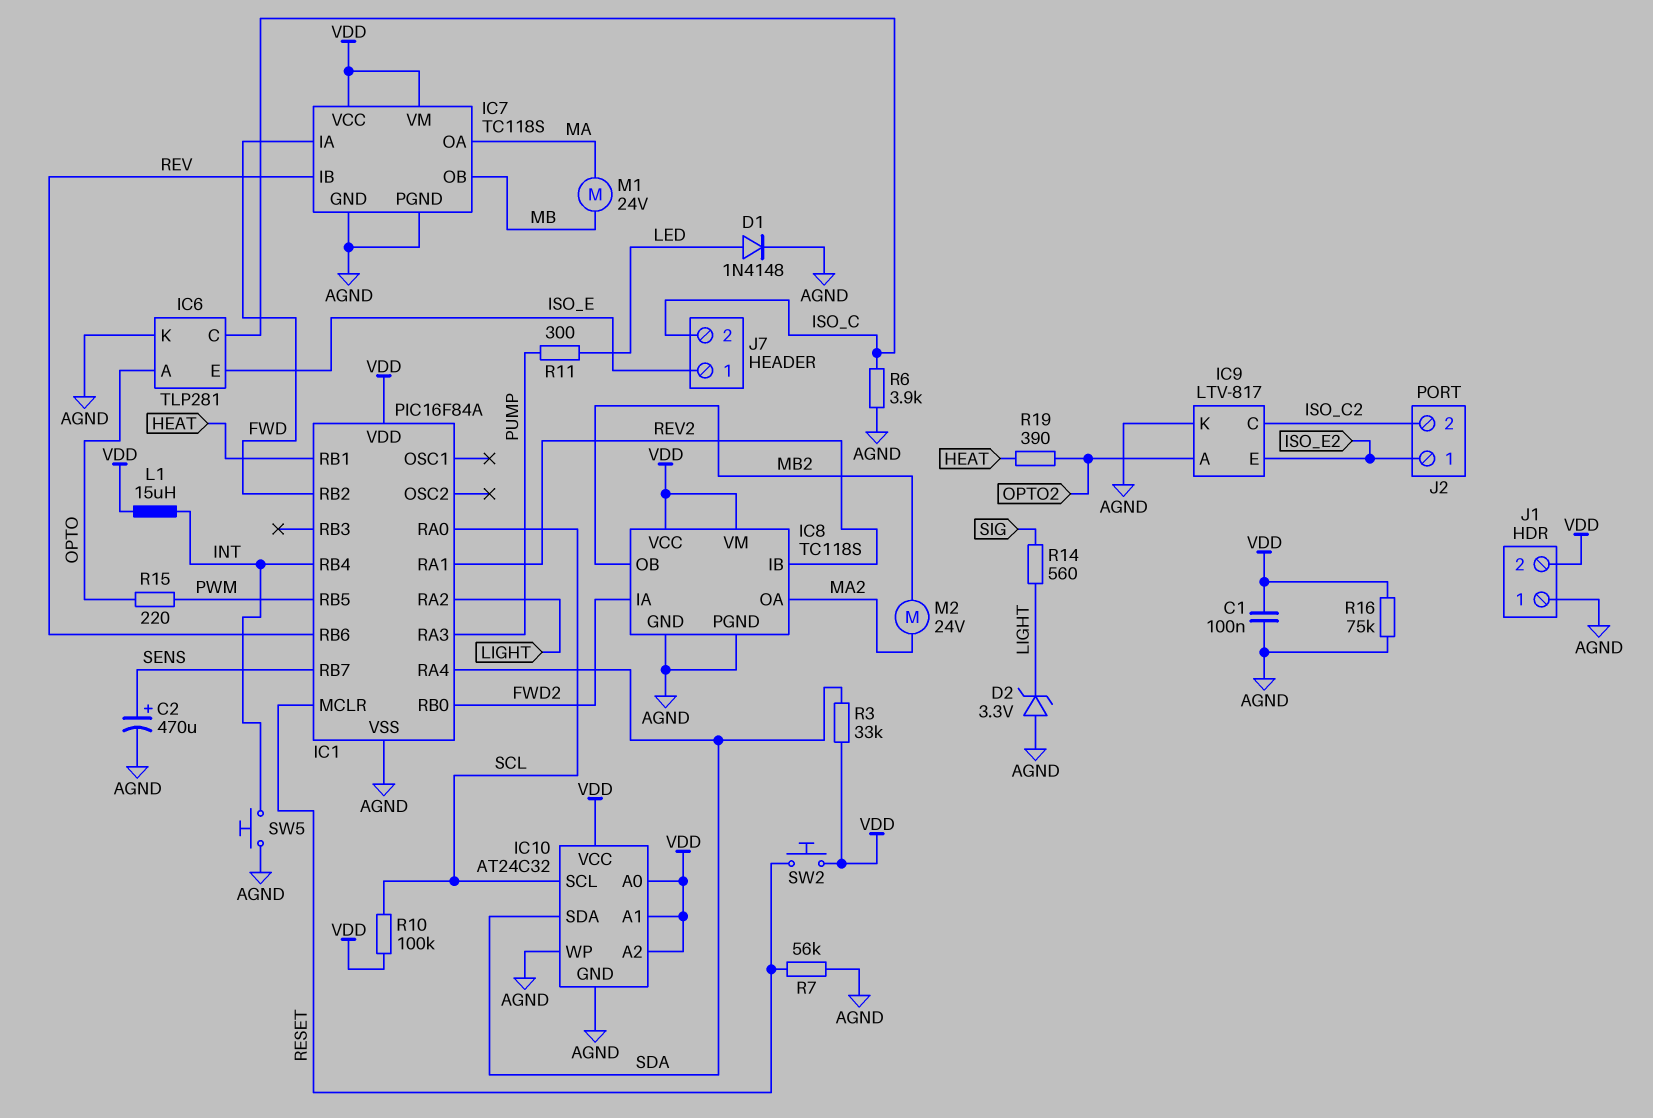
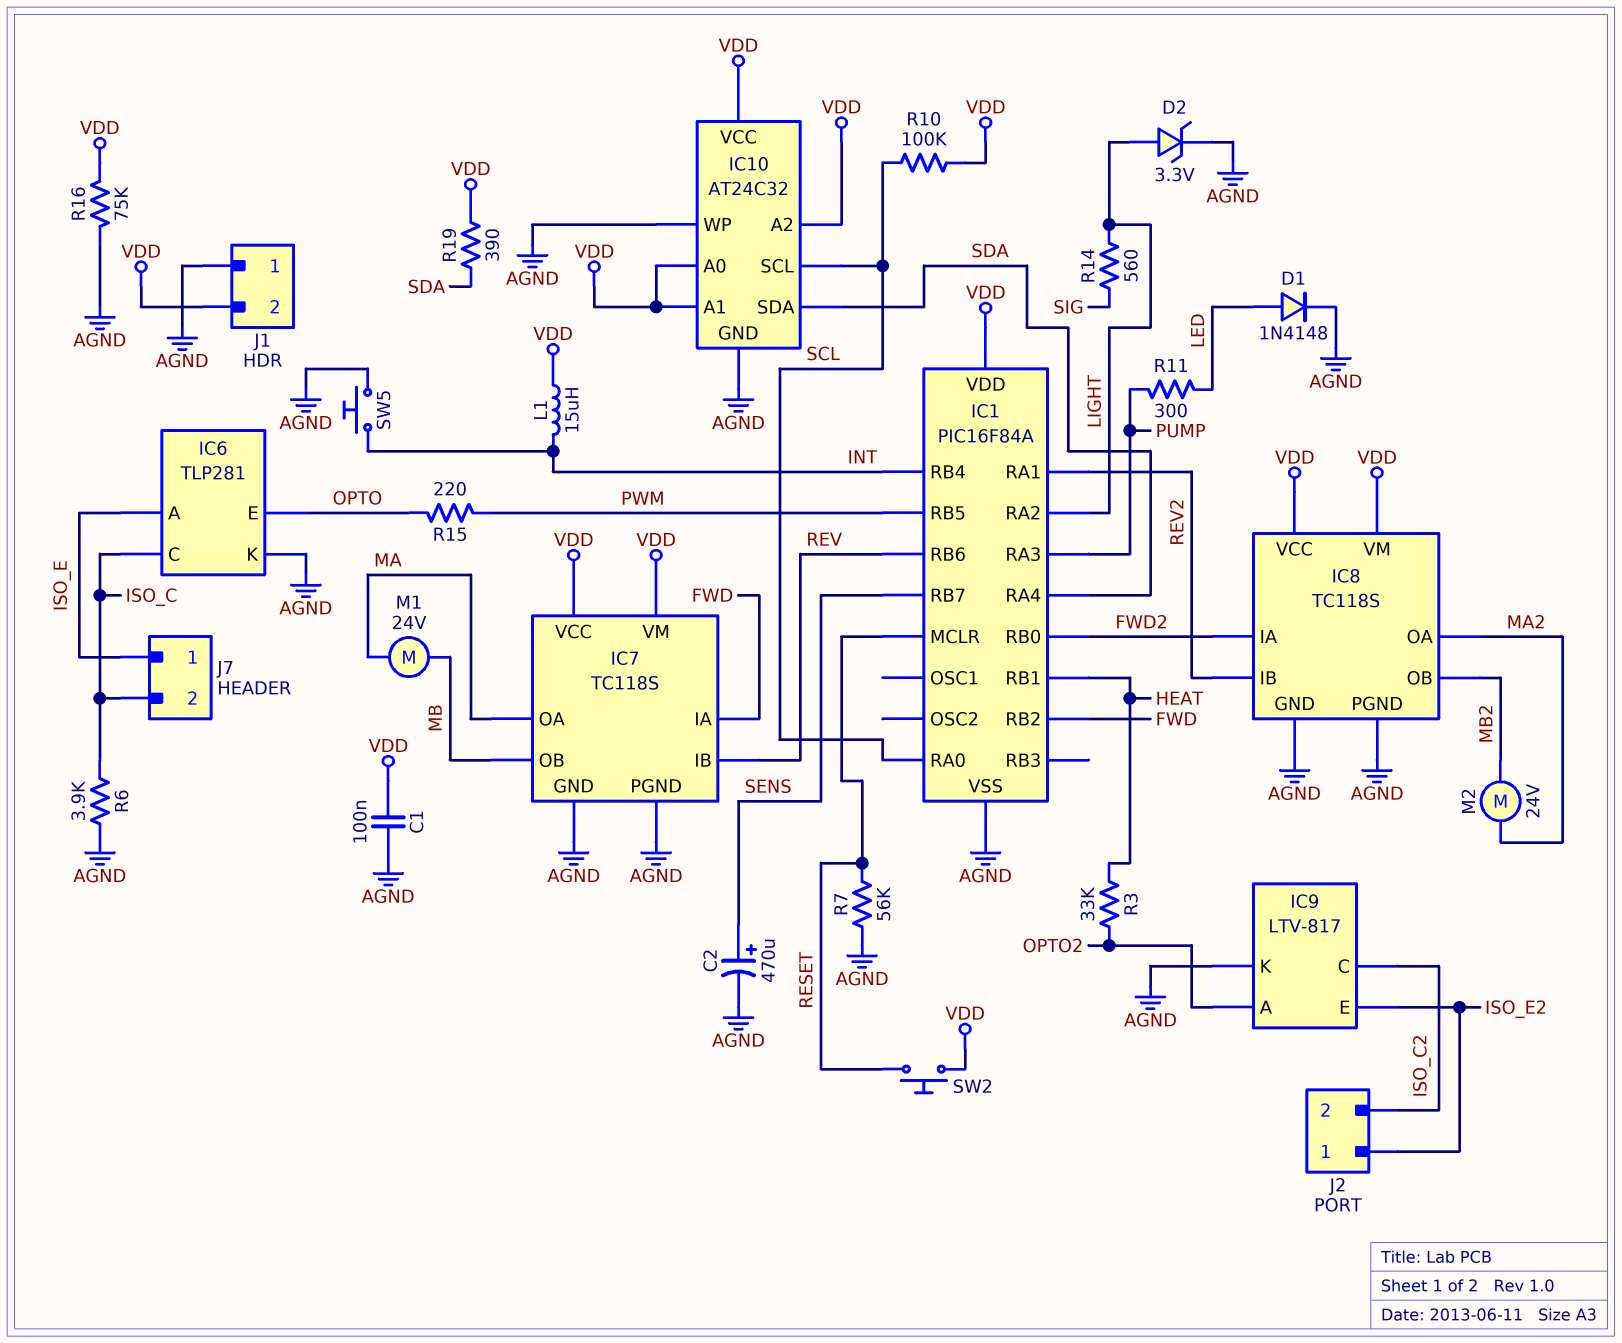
D2: zener 3.3V (A AGND, K LIGHT) -> zener 3.3V (A LIGHT, K AGND)
IC6 pin A: OPTO -> ISO_E
IC6 pin E: ISO_E -> OPTO
R3: 33k (SDA, VDD) -> 33k (HEAT, OPTO2)
R19: 390 (HEAT, OPTO2) -> 390 (SDA, VDD)

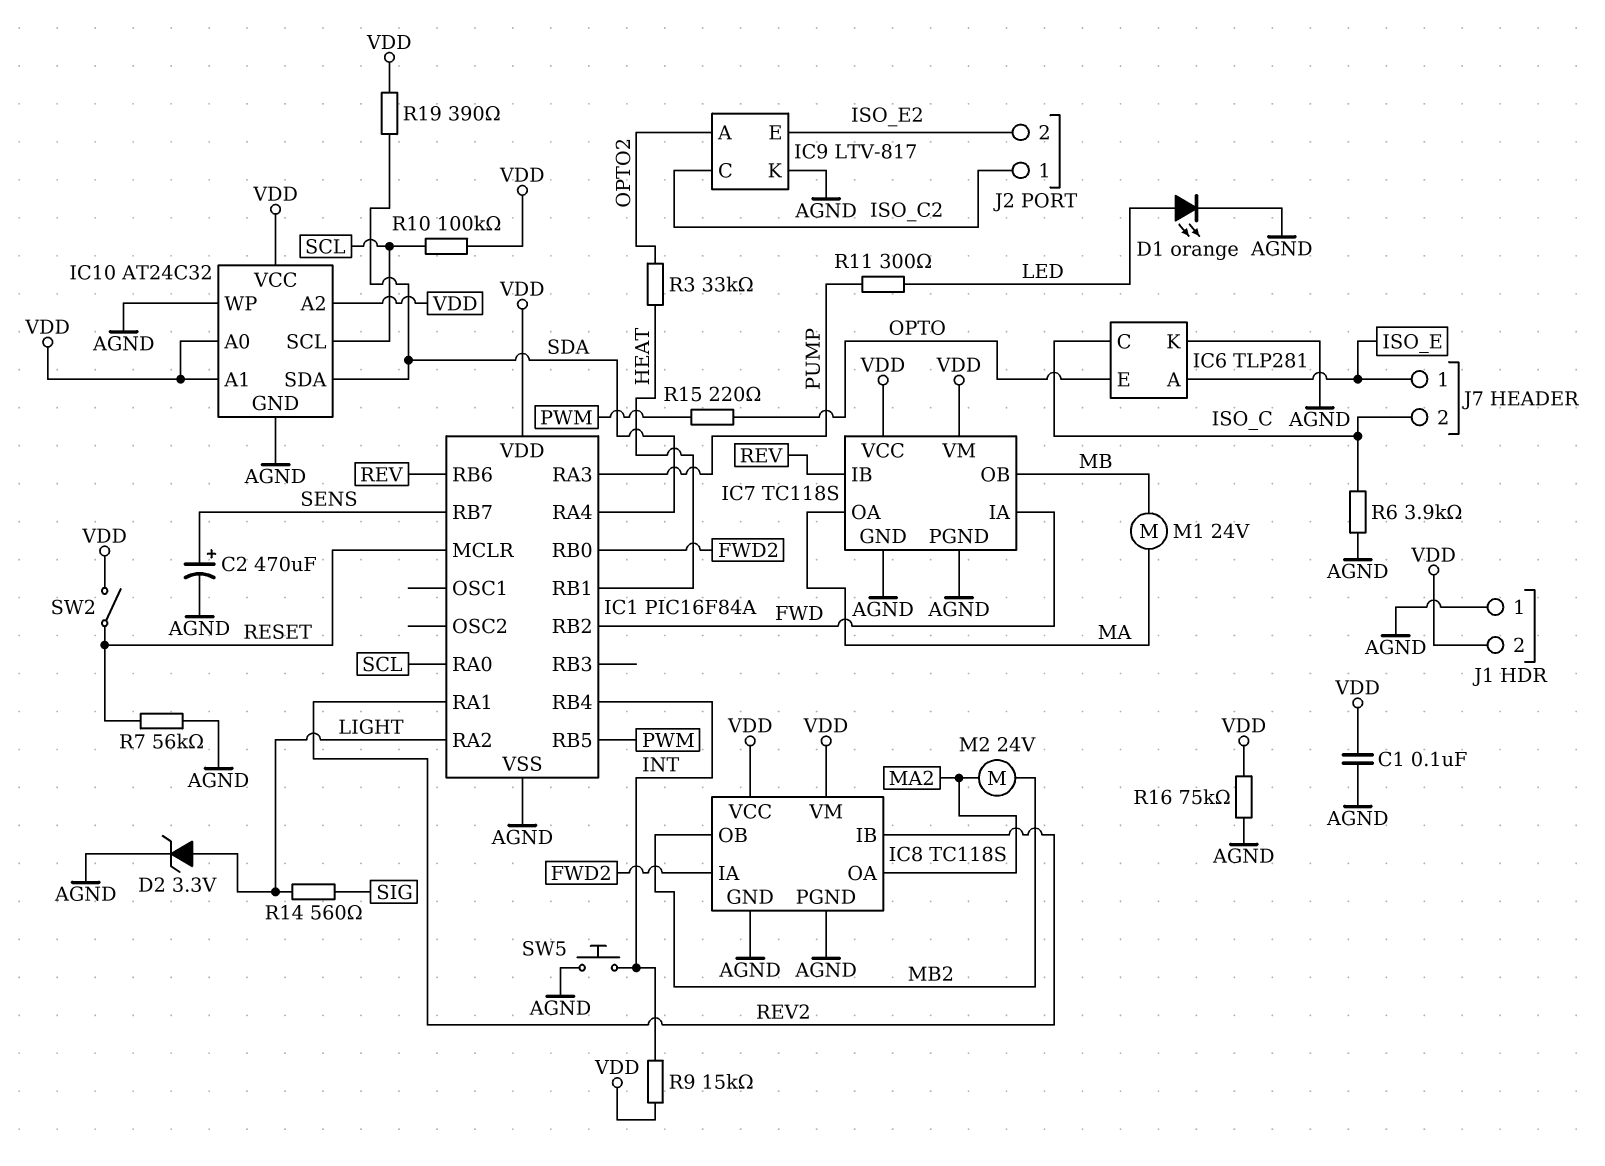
D1: diode 1N4148 (A LED, K AGND) -> LED orange (A LED, K AGND)
J2 pin 1: ISO_E2 -> ISO_C2
J2 pin 2: ISO_C2 -> ISO_E2
L1: 15uH (INT, VDD) -> none
R9: none -> 15k (INT, VDD)
SW2: button (RESET, VDD) -> switch (RESET, VDD)

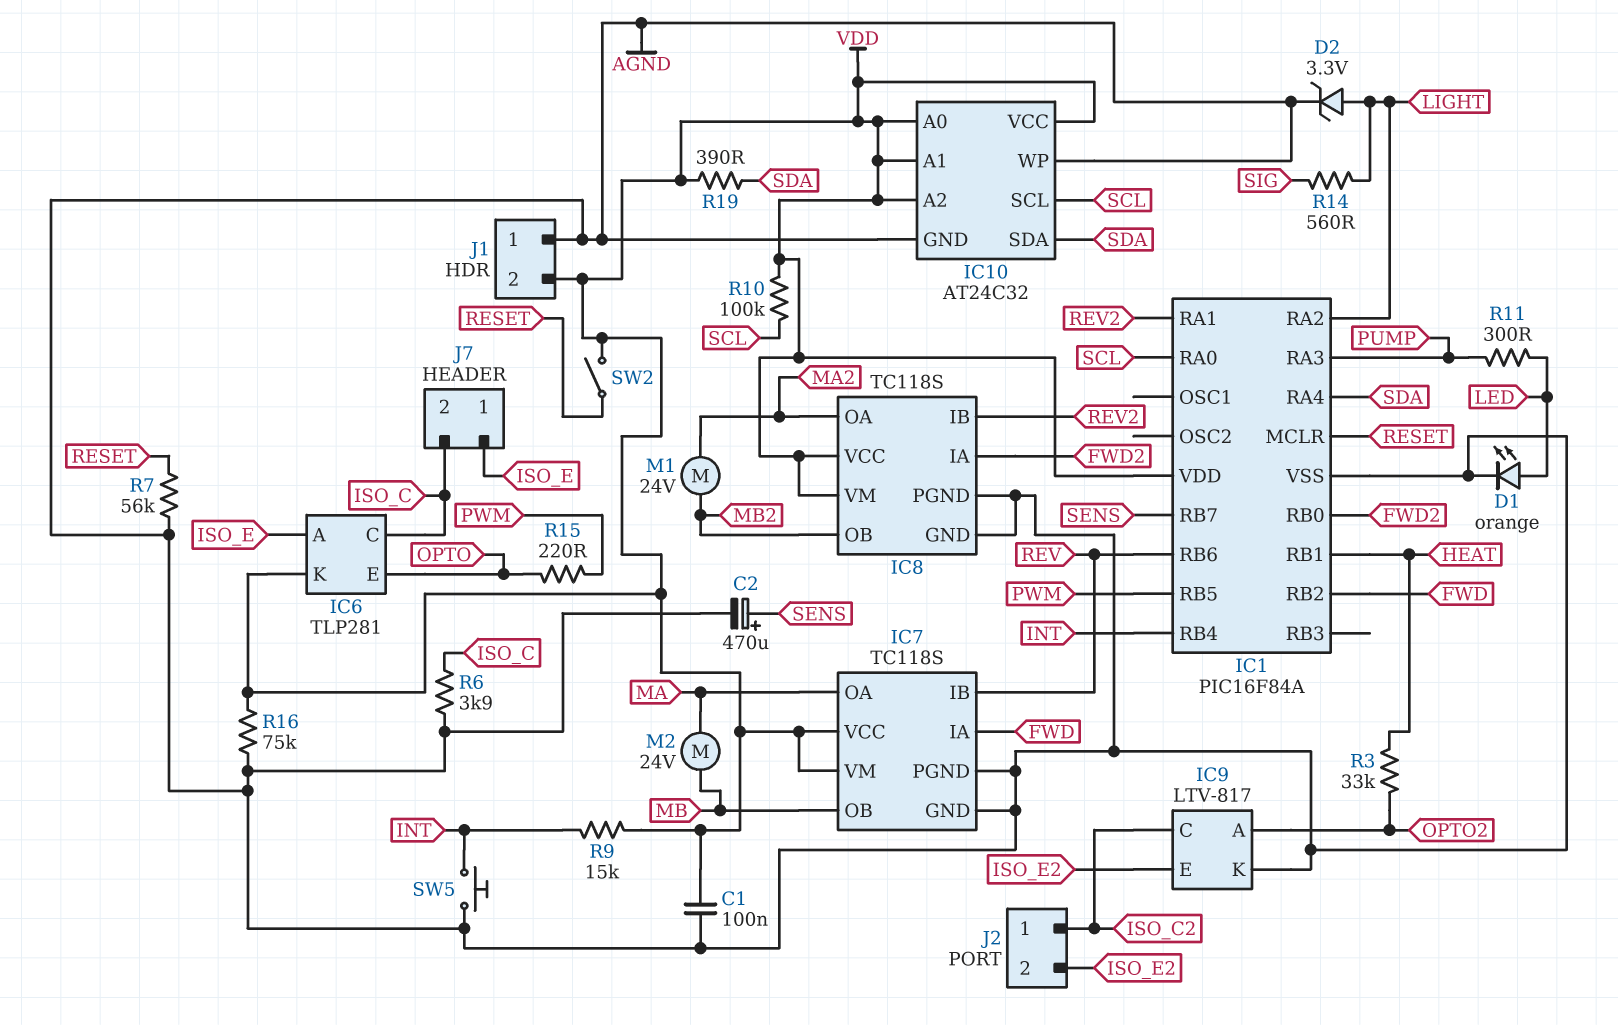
IC6 pin K: AGND -> VDD
M1: motor 24V (MA, MB) -> motor 24V (MA2, MB2)
M2: motor 24V (MA2, MB2) -> motor 24V (MA, MB)

